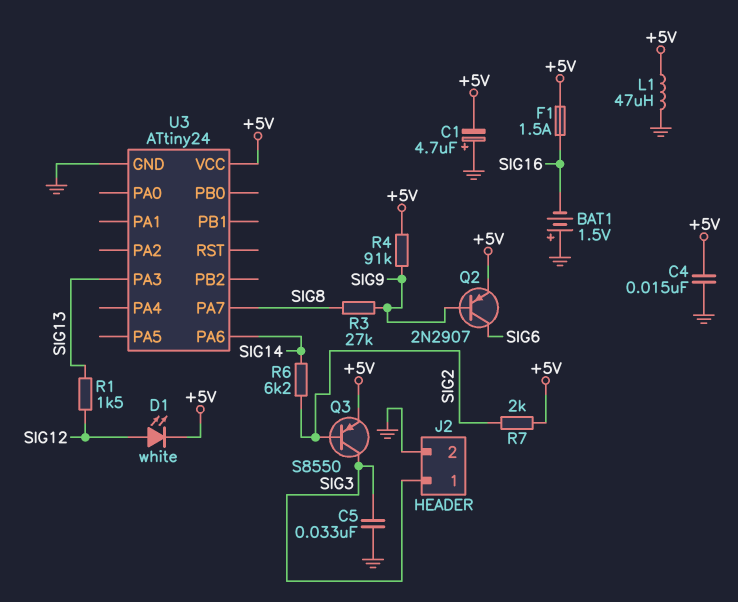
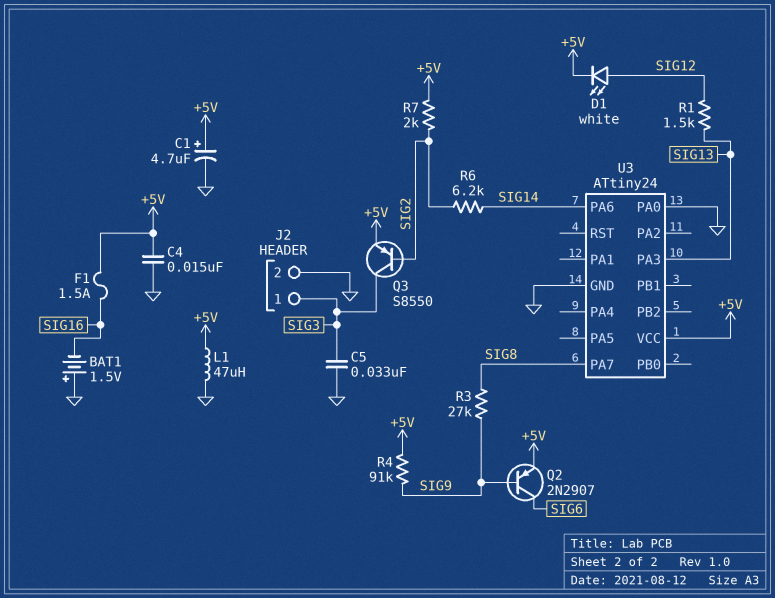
C1: 4.7uF (plus GND, minus +5V) -> 4.7uF (plus +5V, minus GND)
U3 pin PA0: none -> GND

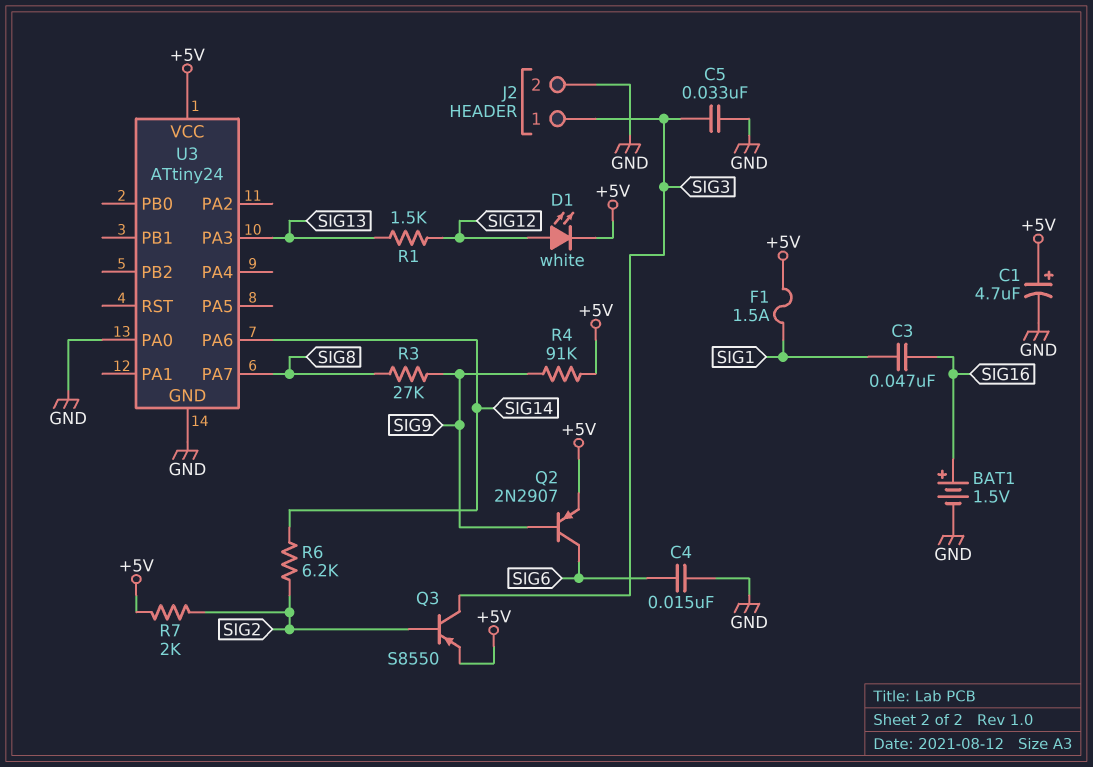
BAT1: 1.5V (plus GND, minus SIG16) -> 1.5V (plus SIG16, minus GND)
C3: none -> 47nF (SIG1, SIG16)
C4: 15nF (+5V, GND) -> 15nF (GND, SIG6)
F1: 1.5A (+5V, SIG16) -> 1.5A (+5V, SIG1)
L1: 47uH (+5V, GND) -> none

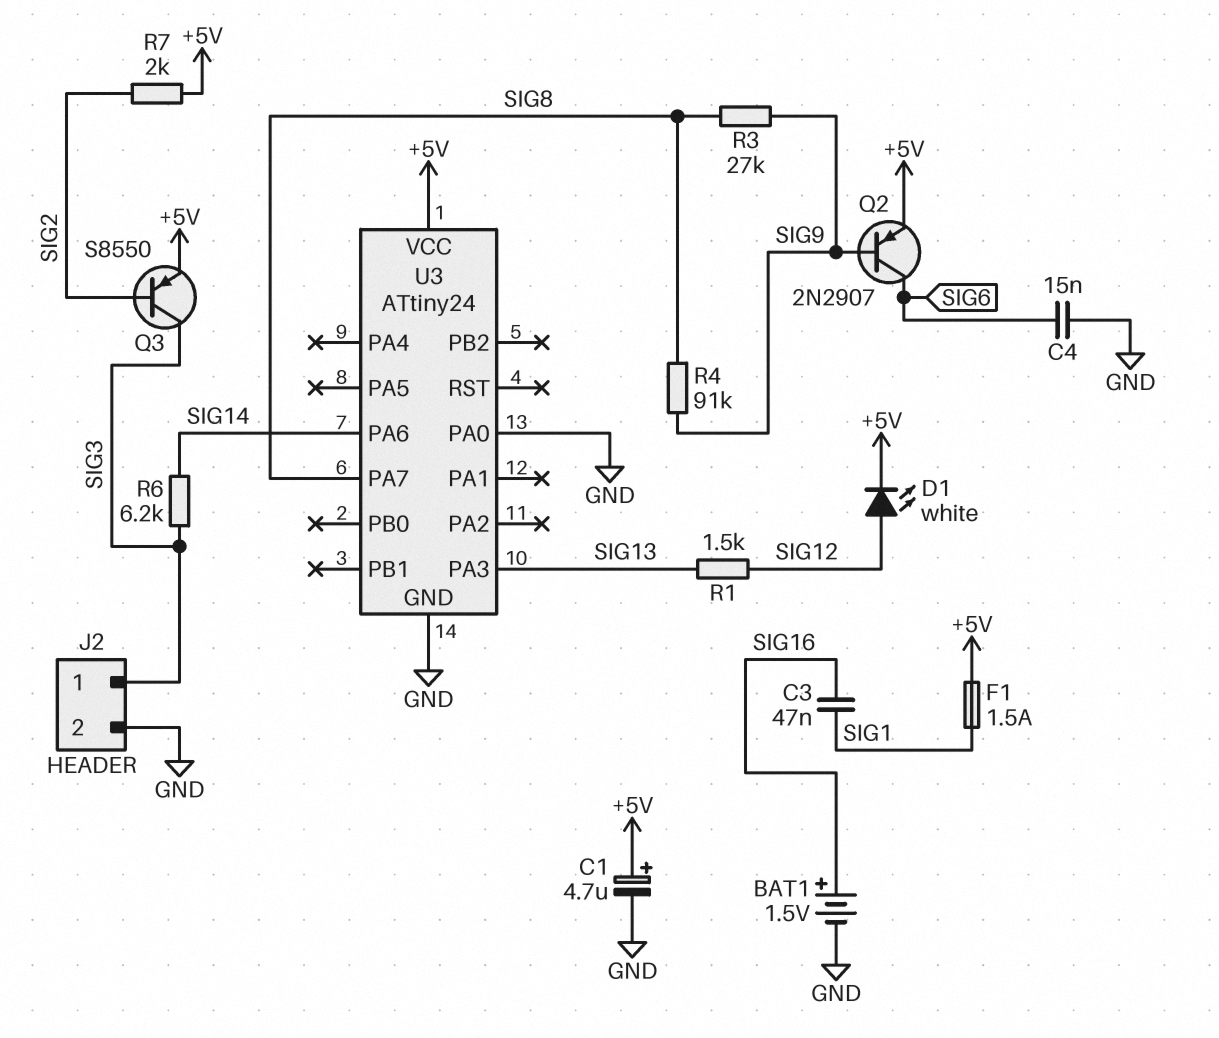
C5: 33nF (GND, SIG3) -> none
R4: 91k (+5V, SIG9) -> 91k (SIG8, SIG9)
R6: 6.2k (SIG2, SIG14) -> 6.2k (SIG3, SIG14)

